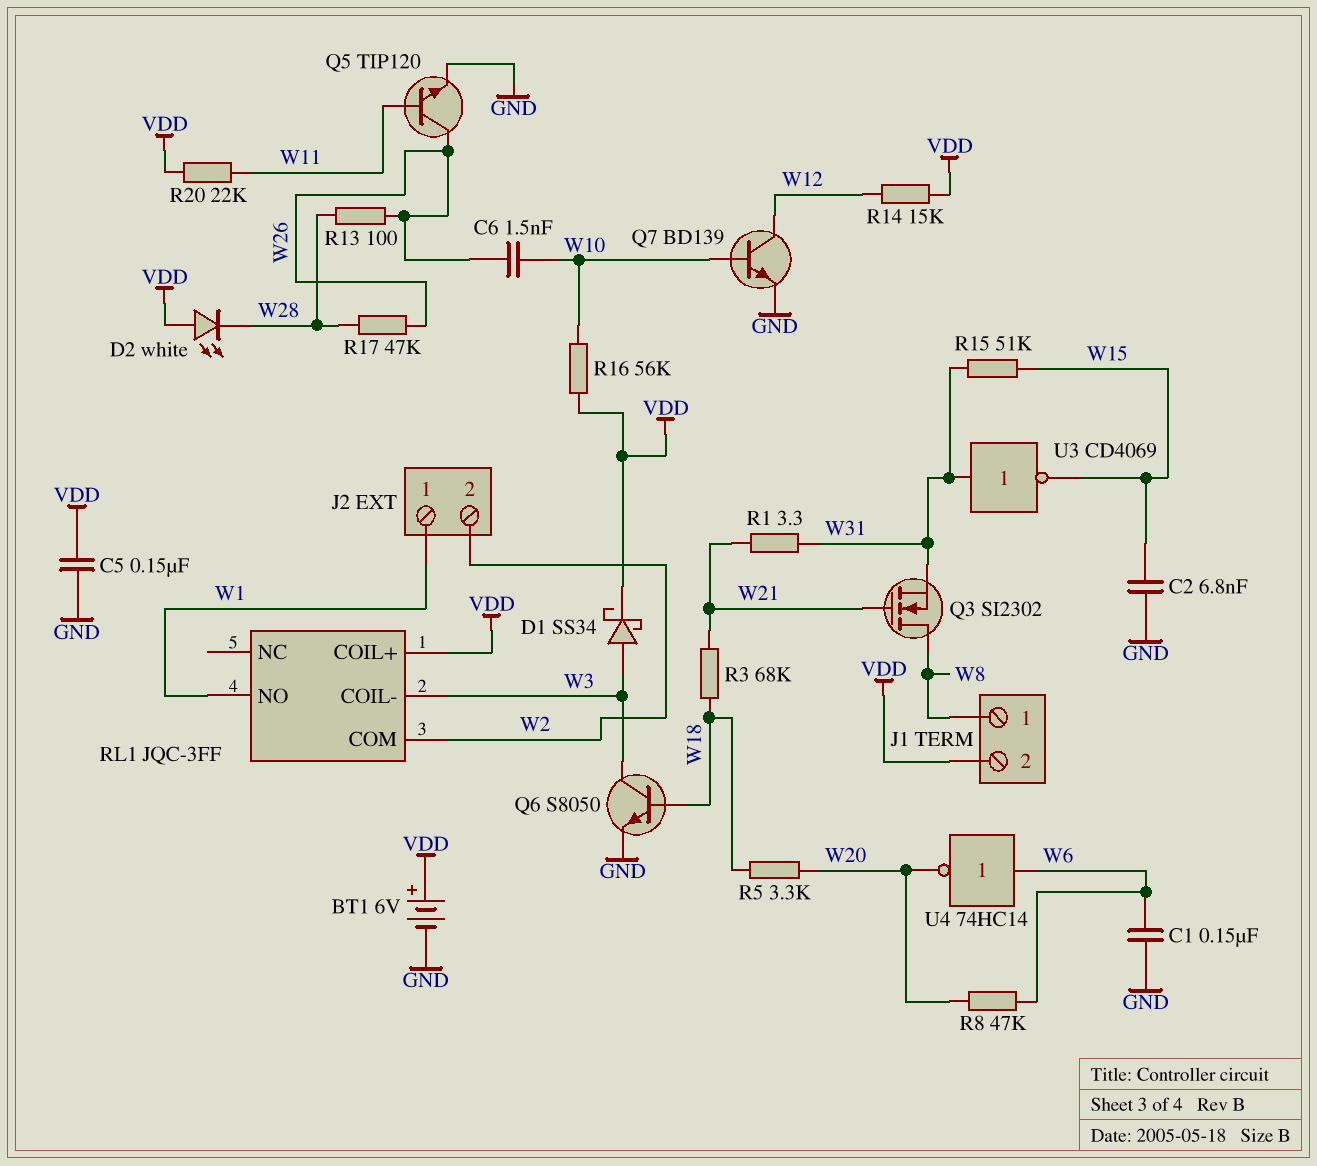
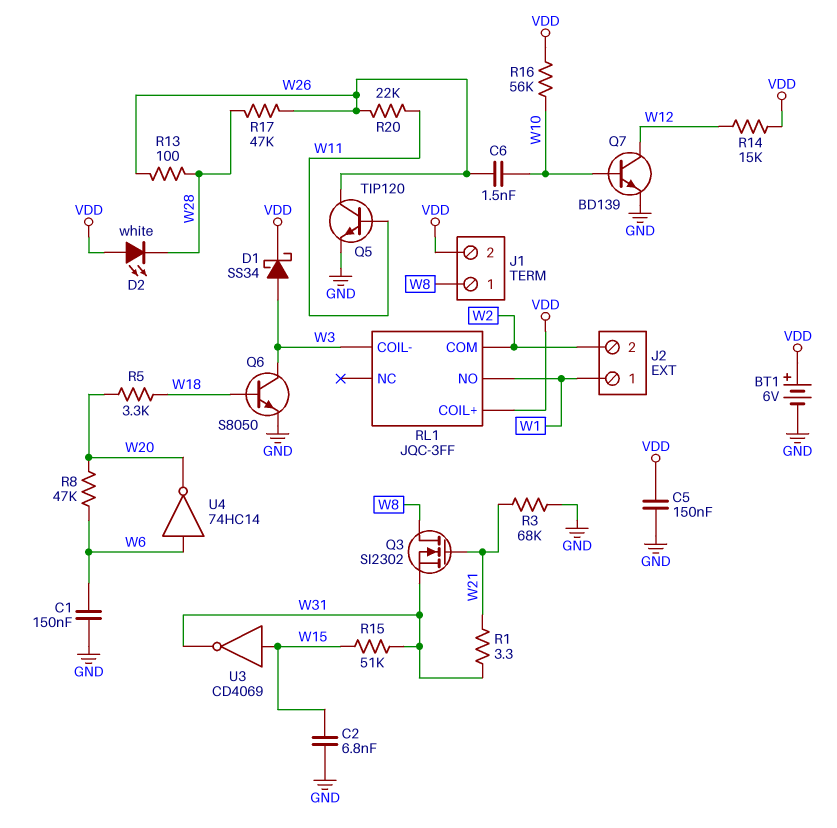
R3: 68k (W18, W21) -> 68k (GND, W21)
R20: 22k (VDD, W11) -> 22k (W11, W26)
U3: NOT CD4069 (in W31, out W15) -> NOT CD4069 (in W15, out W31)

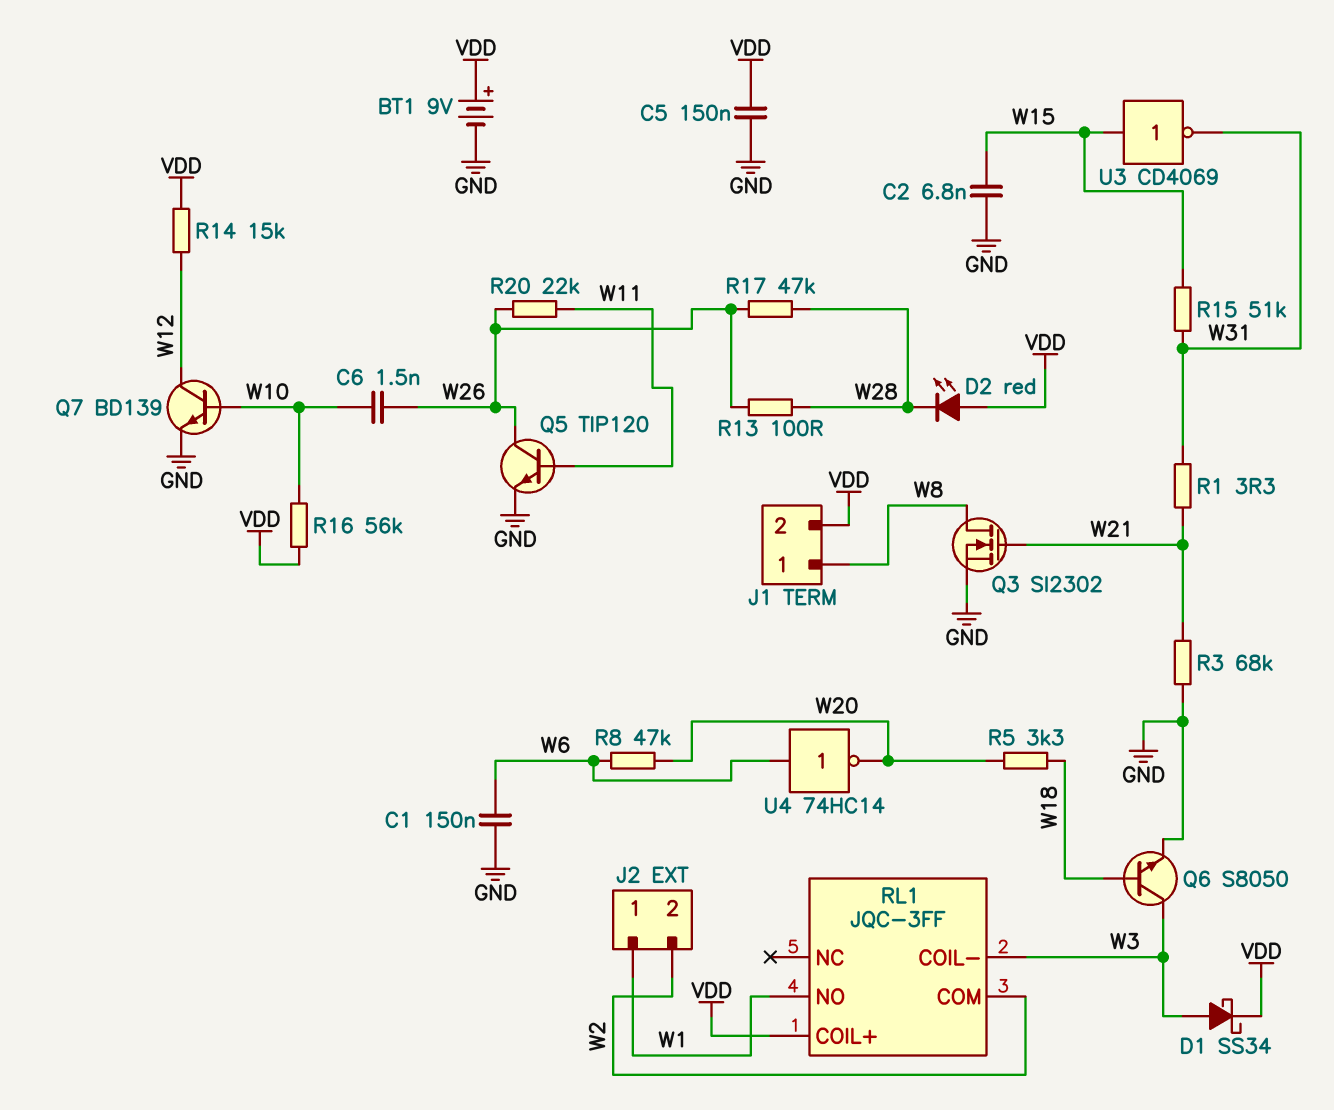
BT1: 6V (plus VDD, minus GND) -> 9V (plus VDD, minus GND)
D2: LED white (A VDD, K W28) -> LED red (A VDD, K W28)
Q3: NMOS SI2302 (G W21, D W8, S W31) -> NMOS SI2302 (G W21, D W8, S GND)

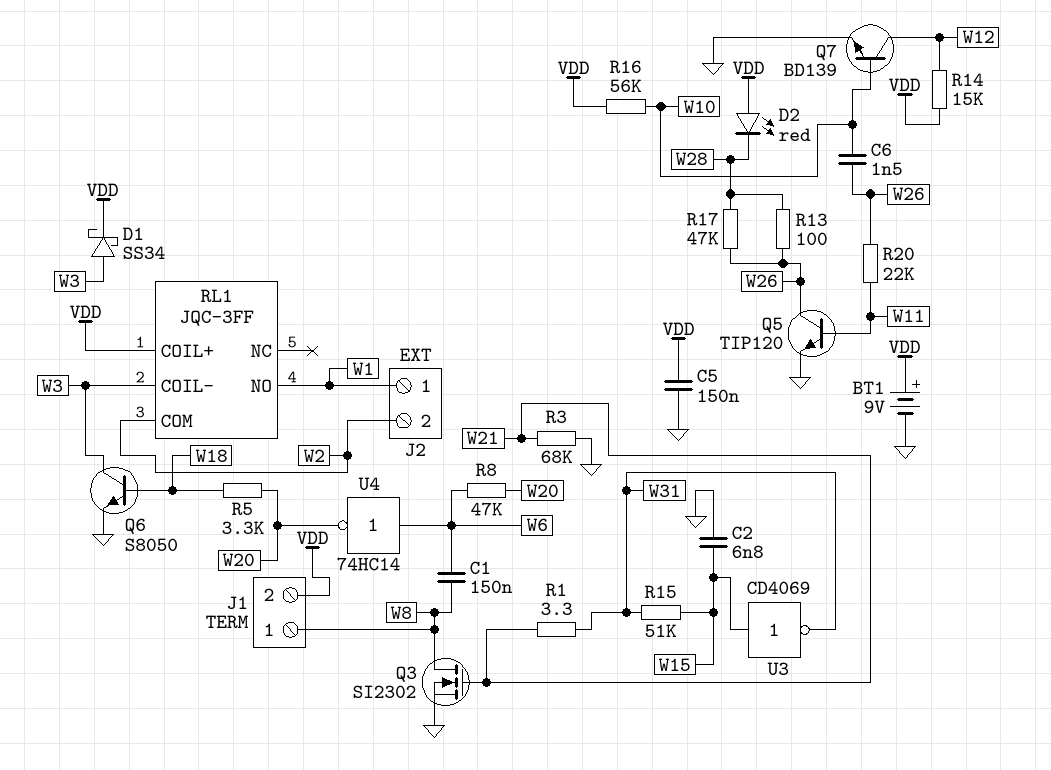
C1: 150nF (GND, W6) -> 150nF (W6, W8)

